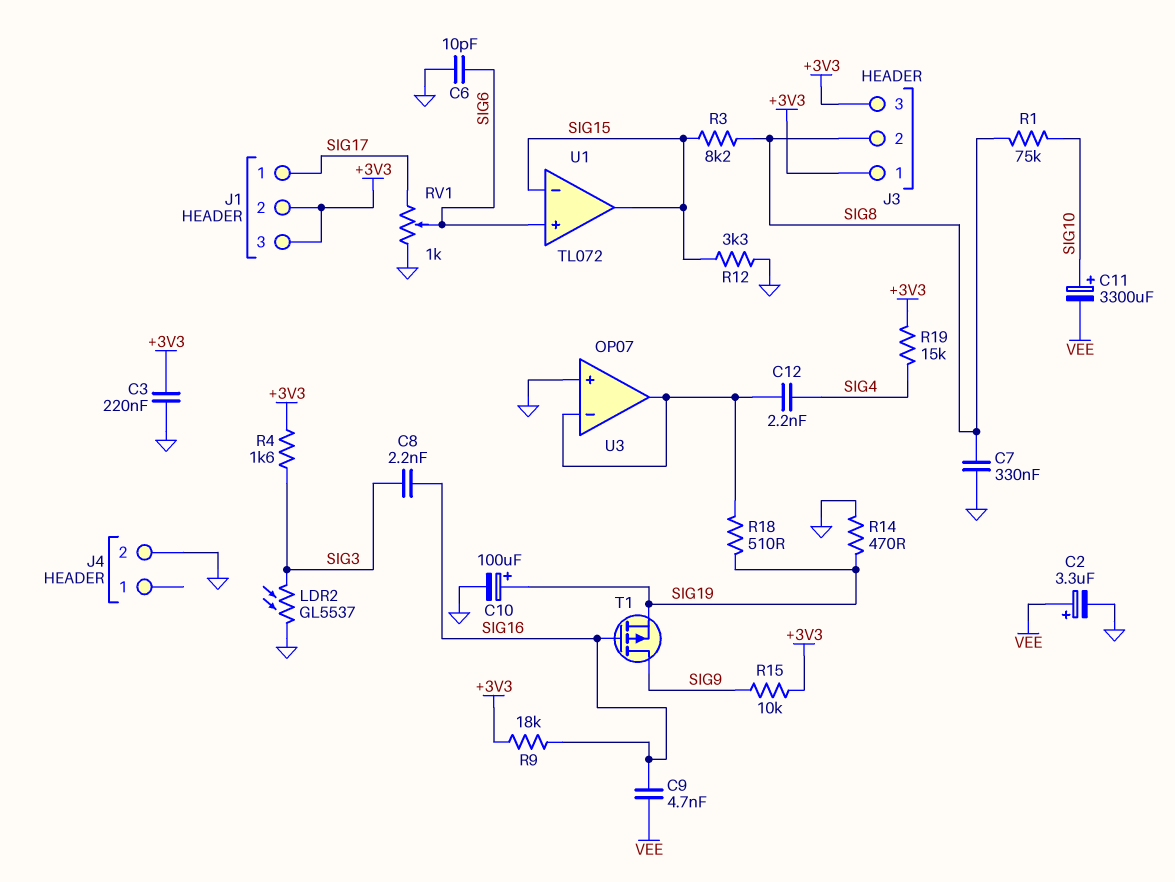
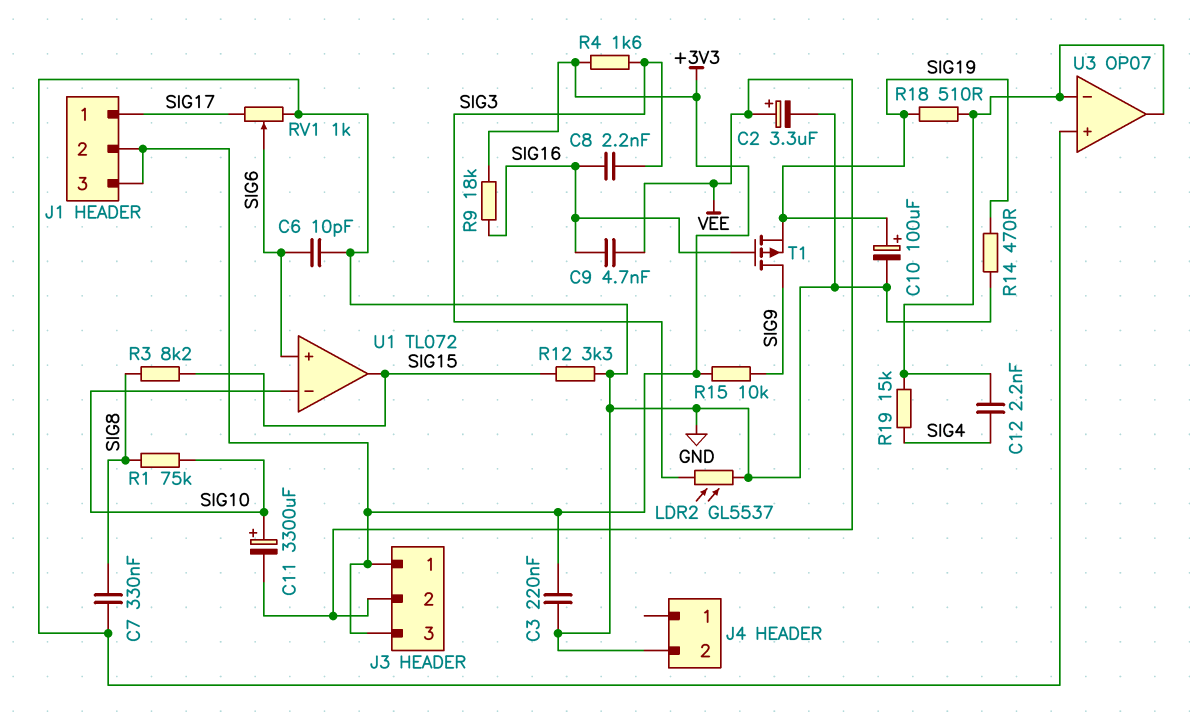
J3 pin 2: SIG8 -> VEE
R19: 15k (+3V3, SIG4) -> 15k (SIG4, U3/in-)
U1 pin in-: SIG15 -> SIG10

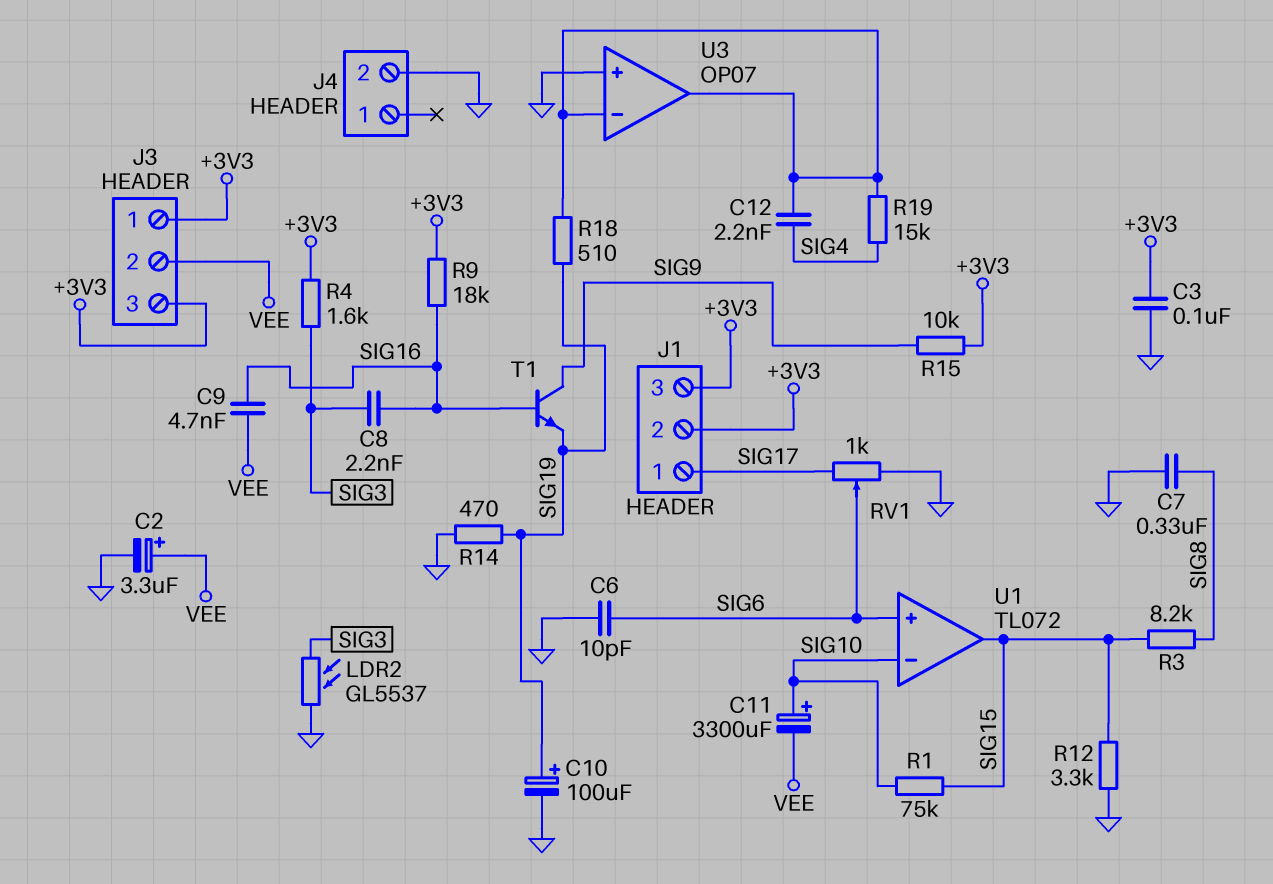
C3: 220nF (+3V3, GND) -> 100nF (+3V3, GND)
R1: 75k (SIG8, SIG10) -> 75k (SIG10, SIG15)
T1: PMOS (G SIG16, D SIG9, S SIG19) -> NPN (B SIG16, C SIG9, E SIG19)

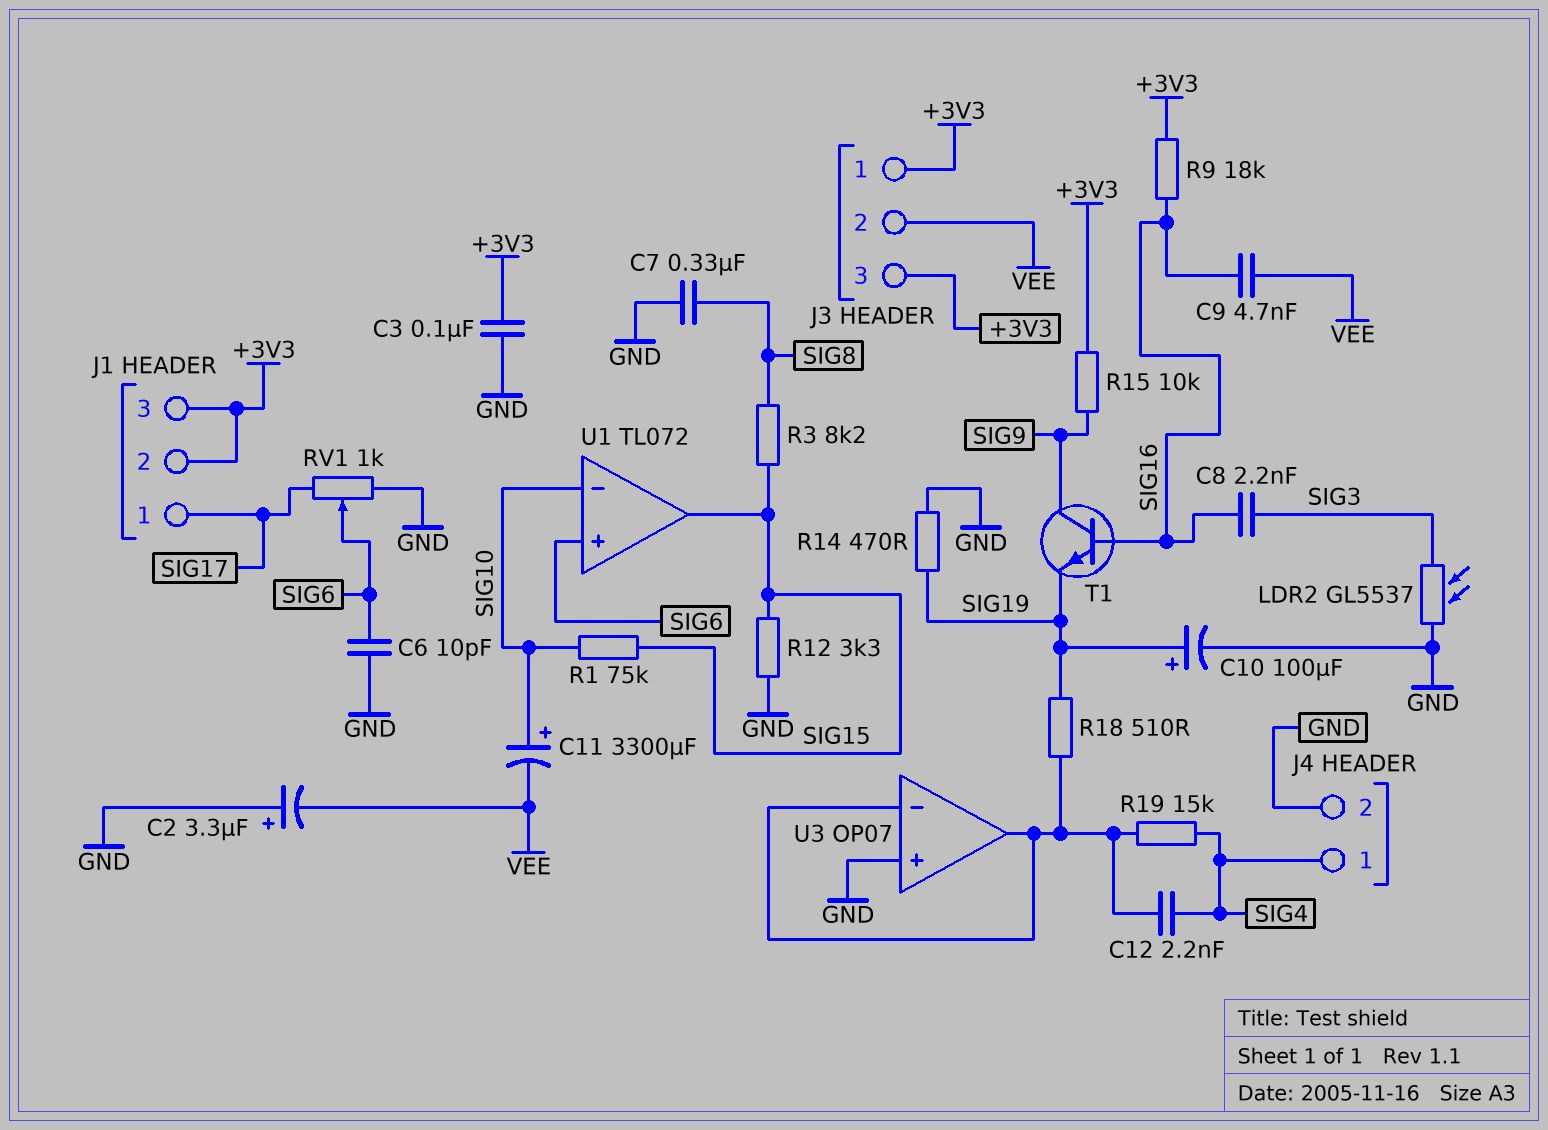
C2: 3.3uF (plus VEE, minus GND) -> 3.3uF (plus GND, minus VEE)
J4 pin 1: none -> SIG4
R4: 1.6k (+3V3, SIG3) -> none

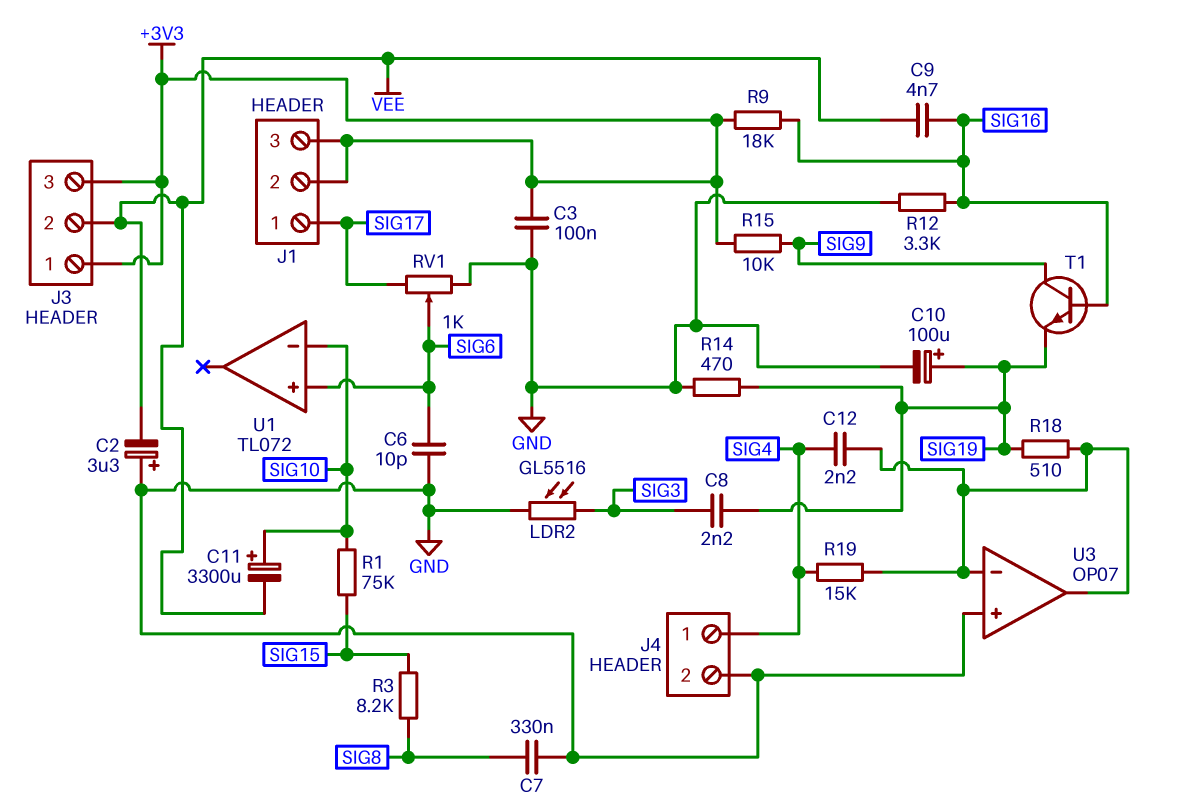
C8: 2.2nF (SIG3, SIG16) -> 2.2nF (SIG3, SIG19)
LDR2: GL5537 (GND, SIG3) -> GL5516 (GND, SIG3)
R12: 3.3k (GND, SIG15) -> 3.3k (GND, SIG16)
U1 pin out: SIG15 -> none

